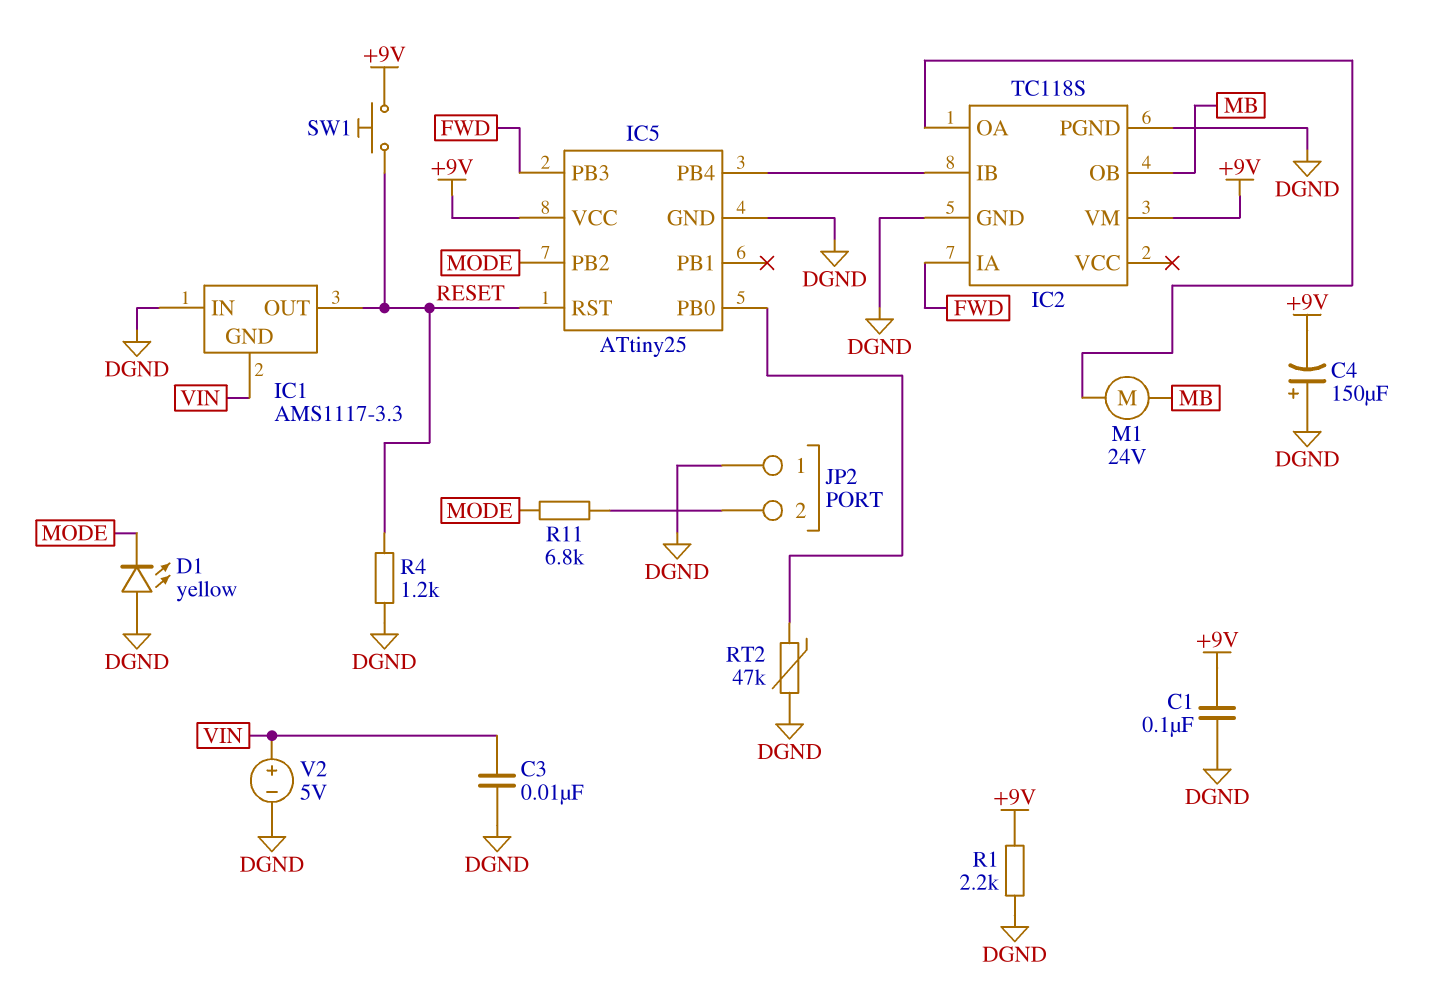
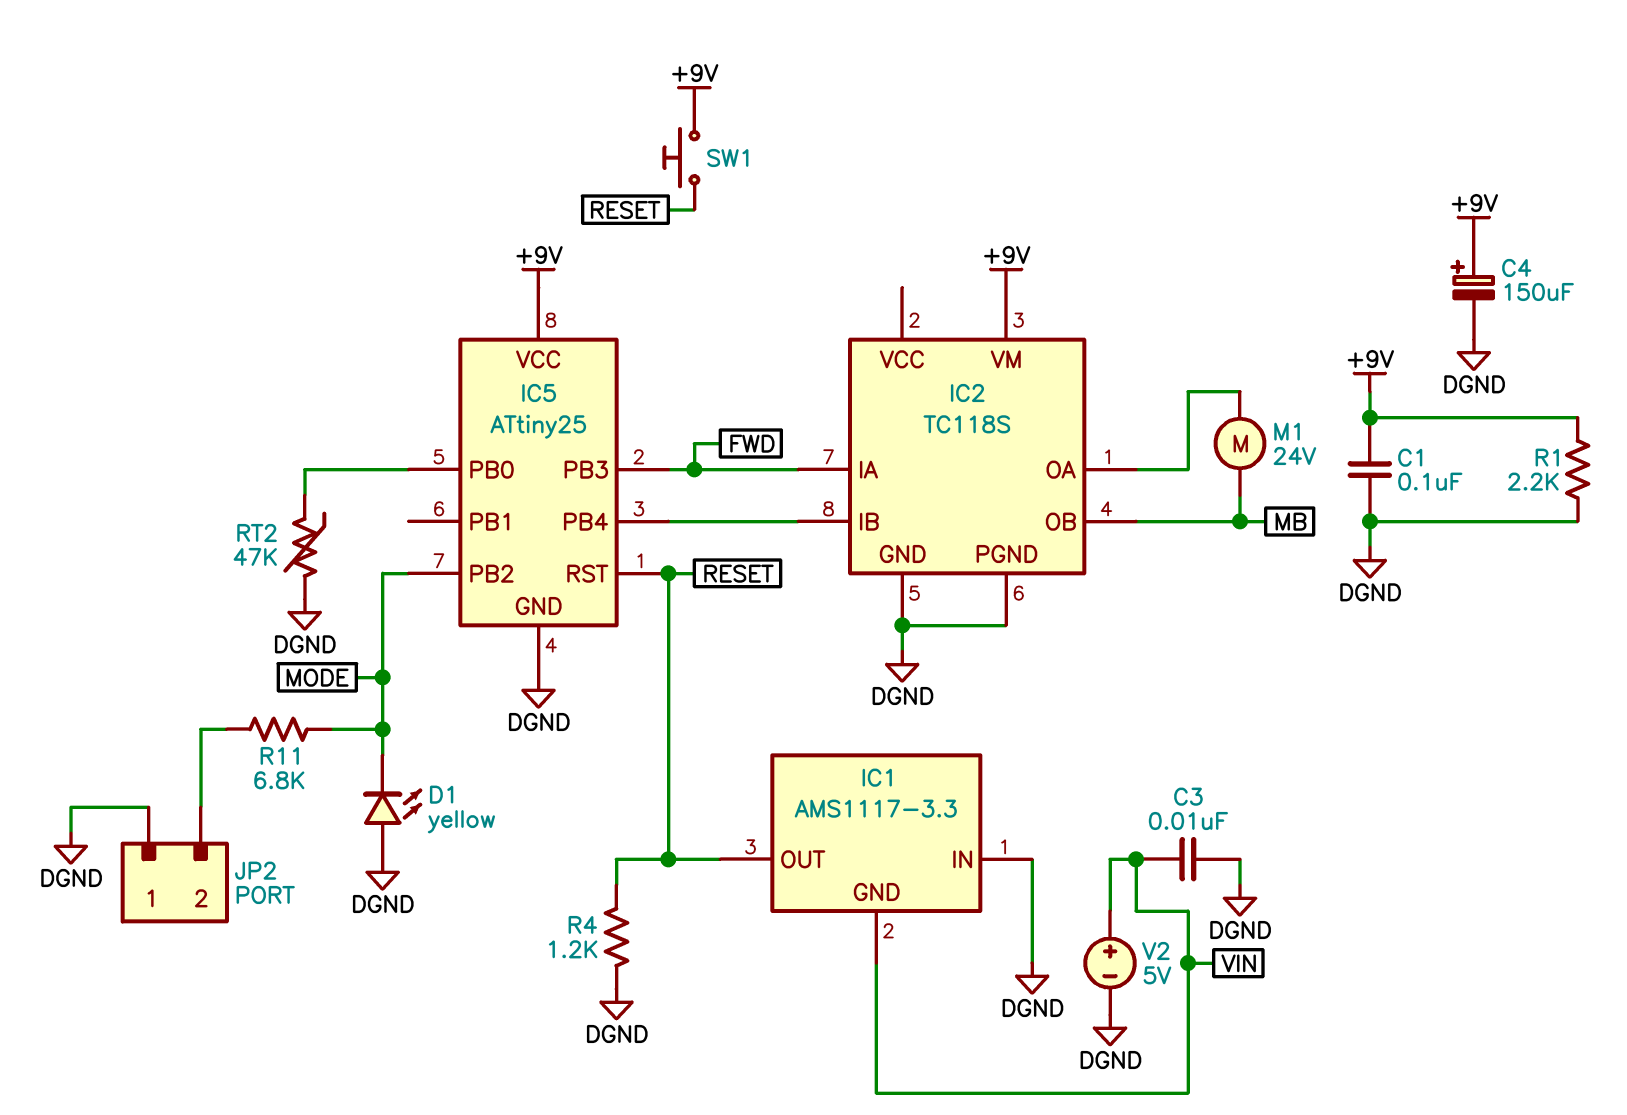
C4: 150uF (plus DGND, minus +9V) -> 150uF (plus +9V, minus DGND)

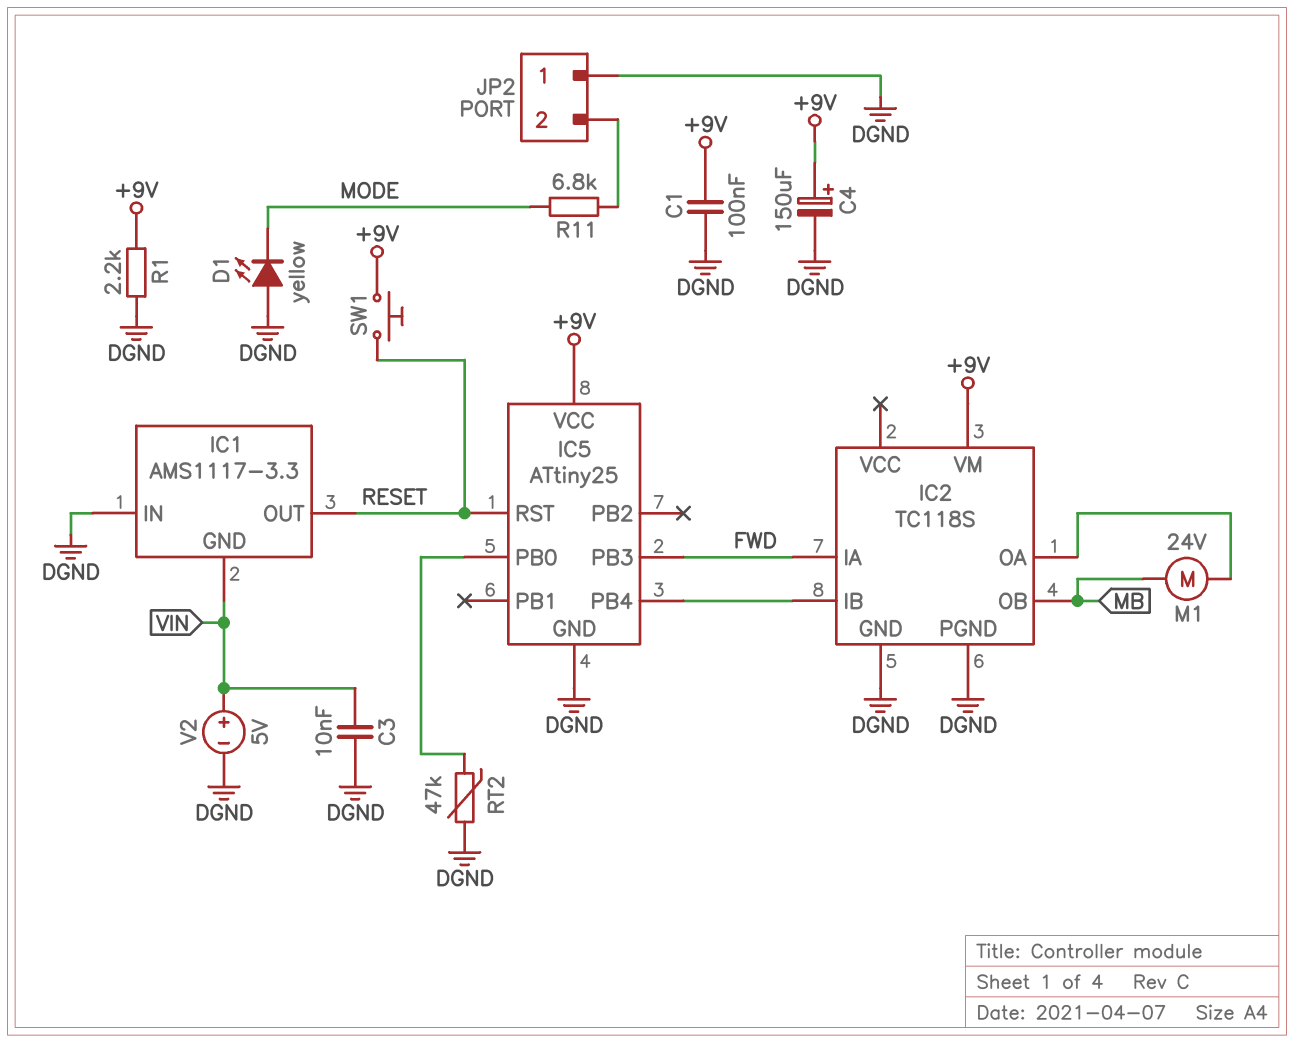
IC5 pin PB2: MODE -> none
R4: 1.2k (DGND, RESET) -> none

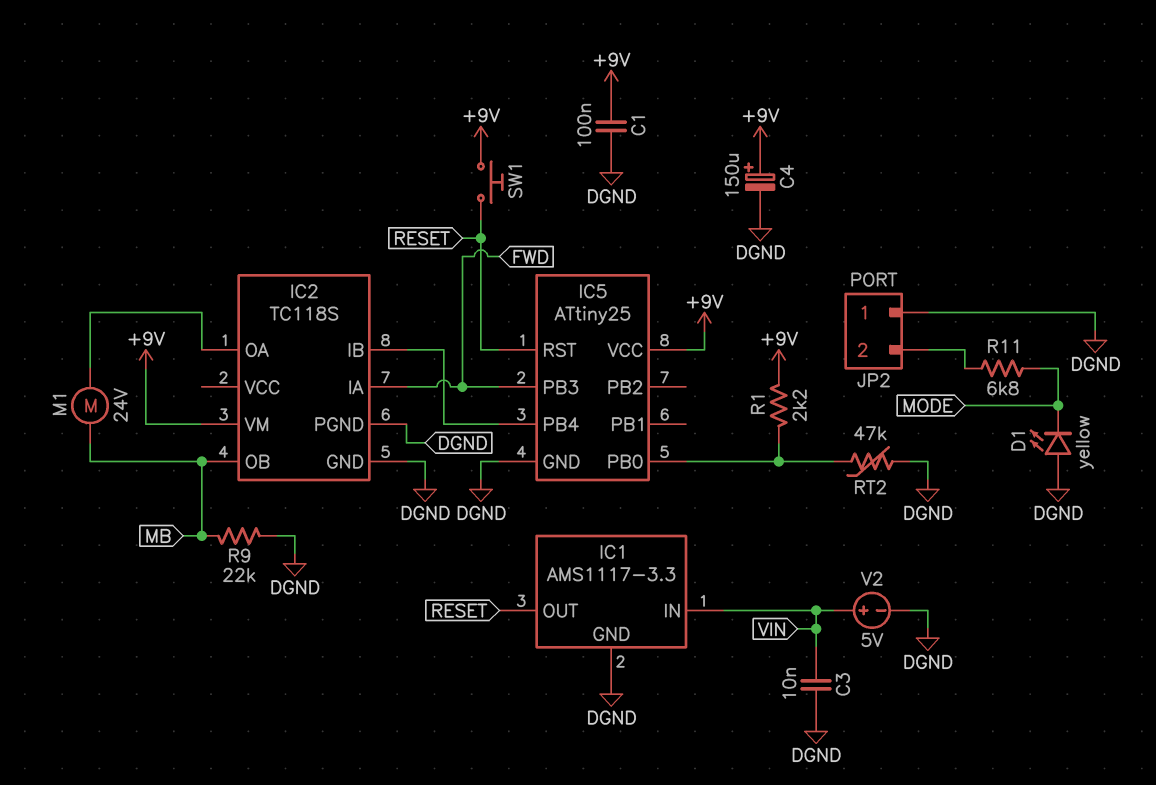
IC1 pin GND: VIN -> DGND
IC1 pin IN: DGND -> VIN
R1: 2.2k (+9V, DGND) -> 2.2k (+9V, IC5/PB0)
R9: none -> 22k (DGND, MB)

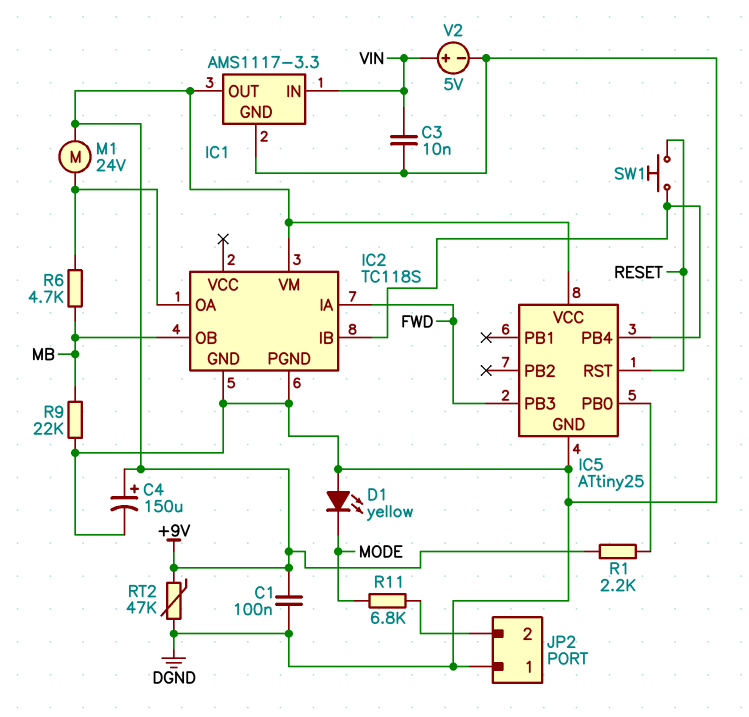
IC1 pin OUT: RESET -> +9V
M1: motor 24V (IC2/OA, MB) -> motor 24V (+9V, IC2/OA)
R6: none -> 4.7k (IC2/OA, MB)
RT2: 47k (DGND, IC5/PB0) -> 47k (+9V, DGND)
SW1: button (+9V, RESET) -> button (IC2/IB, RESET)

